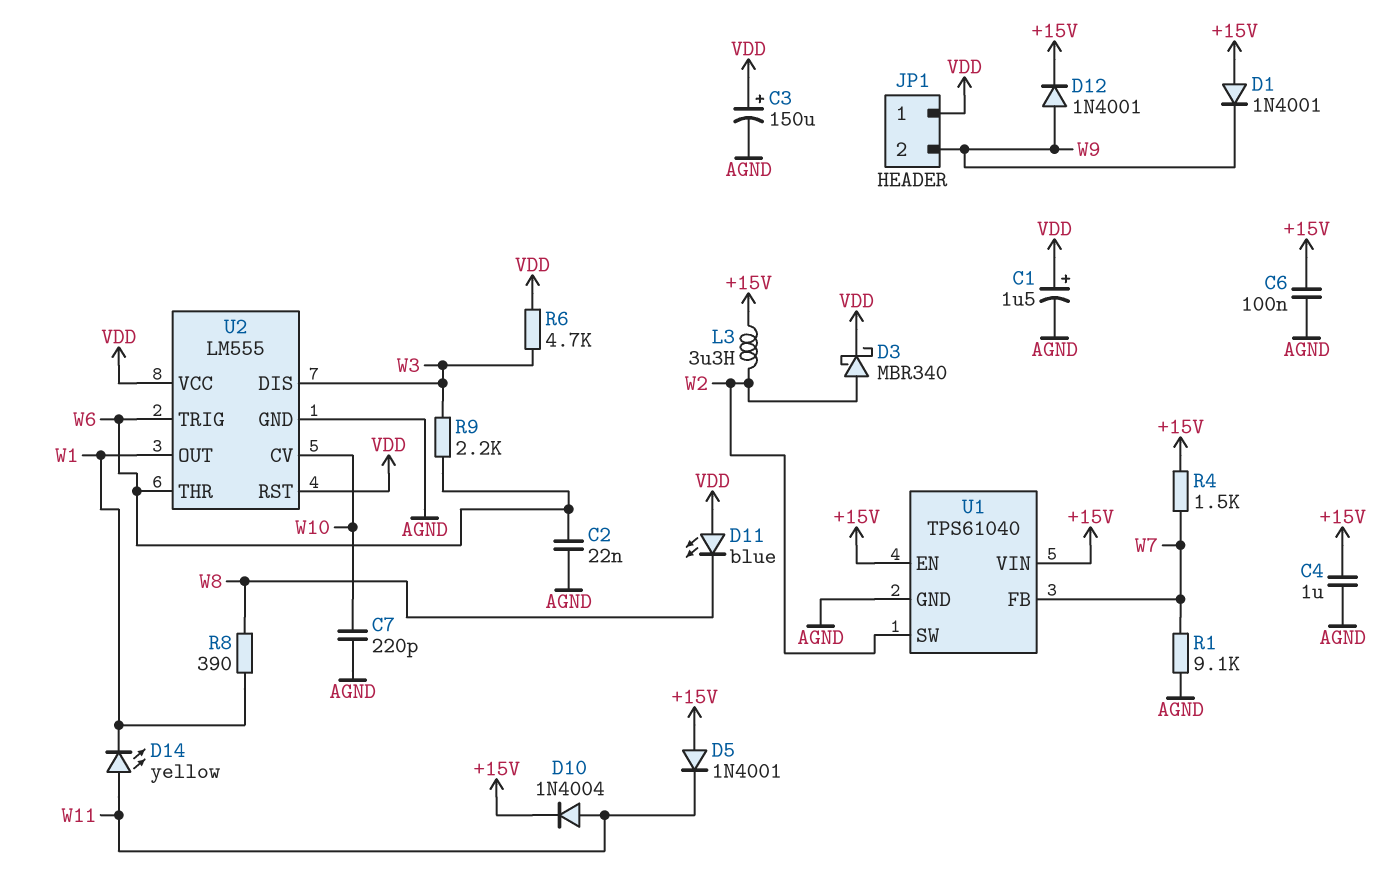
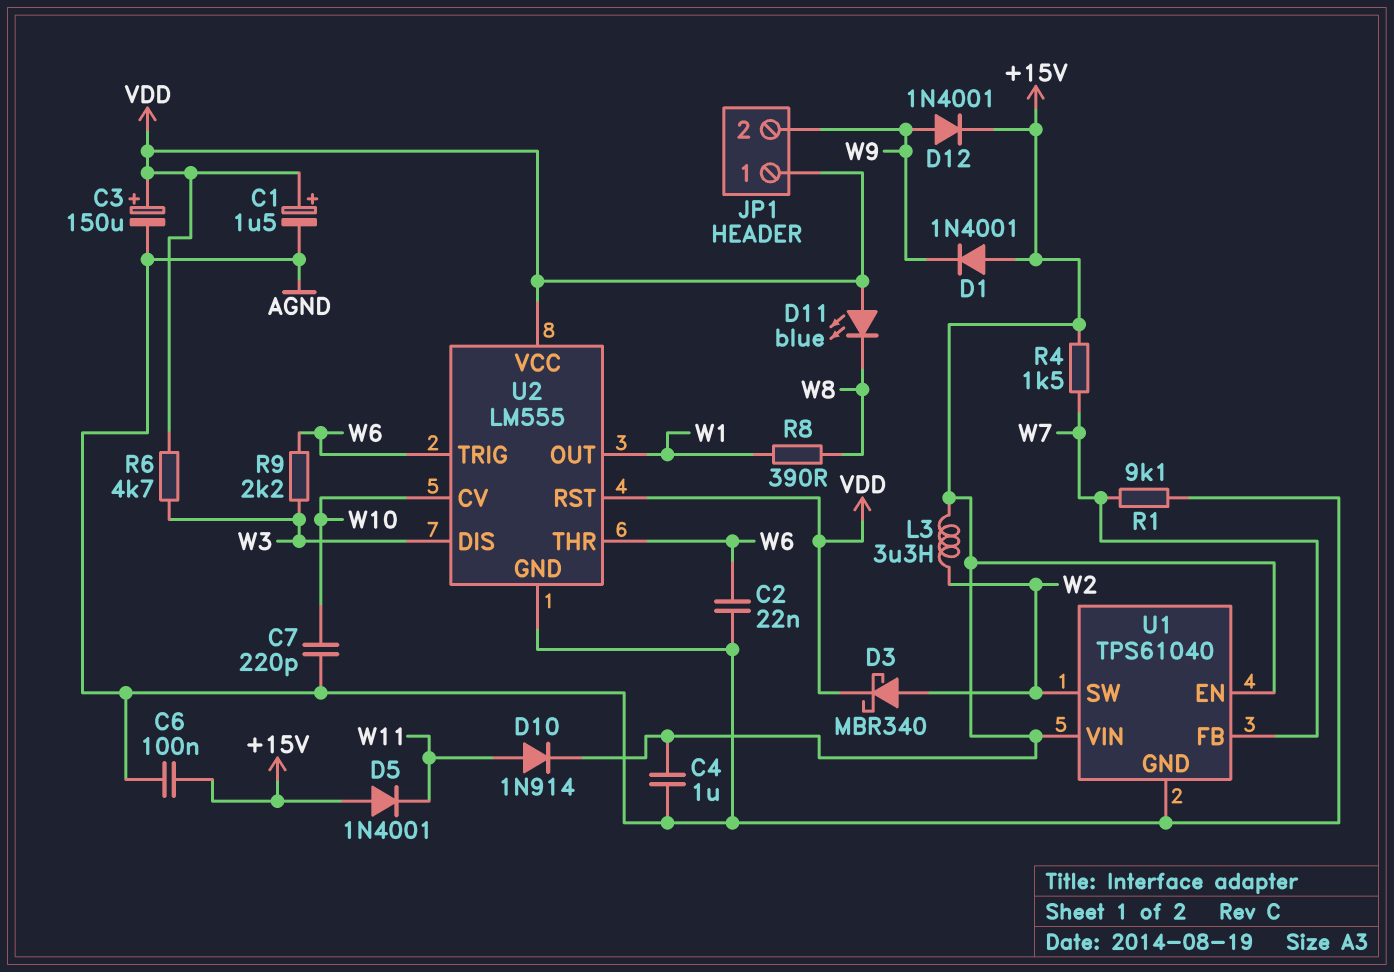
D10: diode 1N4004 (A W11, K +15V) -> diode 1N914 (A W11, K +15V)
D14: LED yellow (A W11, K W1) -> none

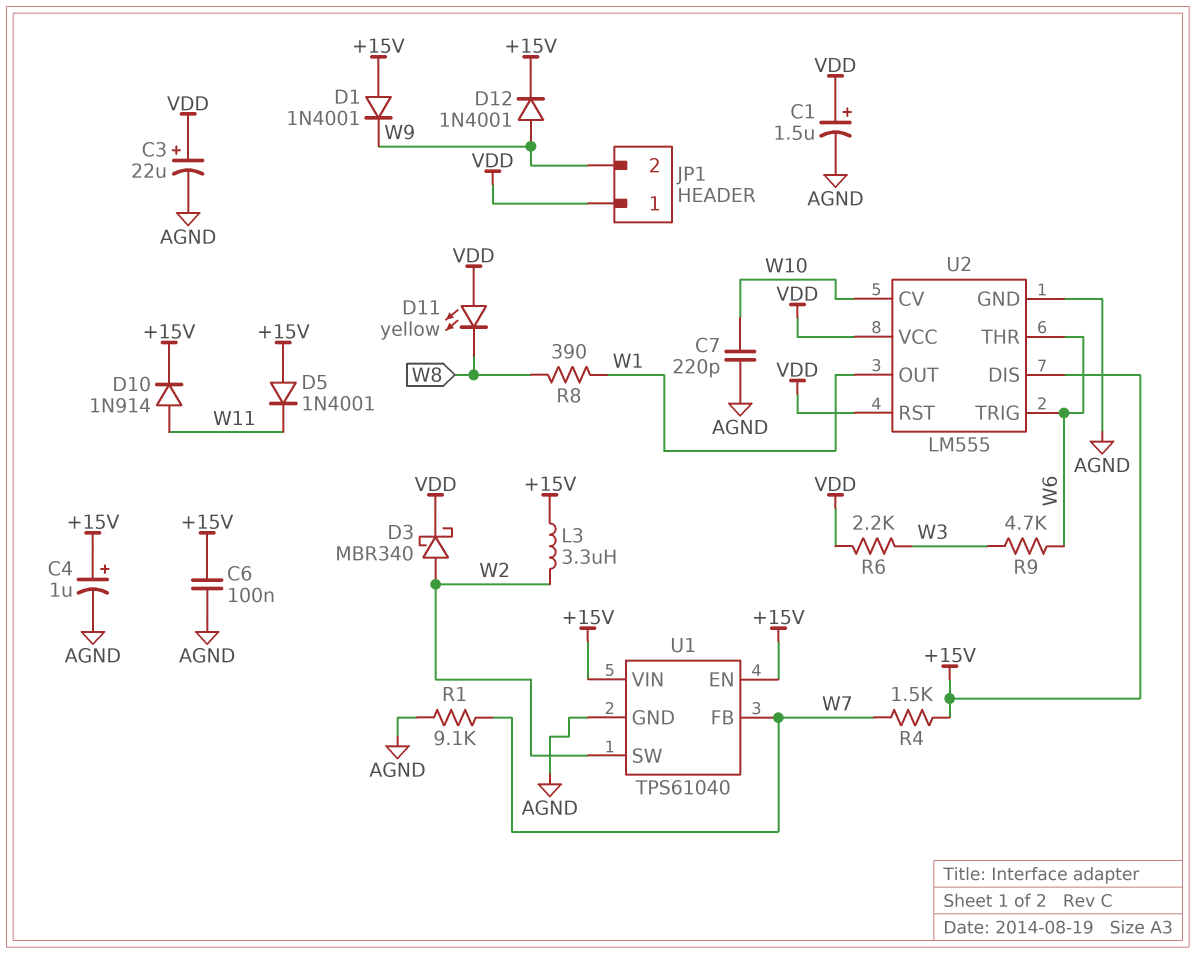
C2: 22nF (AGND, W6) -> none
C3: 150uF (plus VDD, minus AGND) -> 22uF (plus VDD, minus AGND)
C4: 1uF (+15V, AGND) -> 1uF (plus +15V, minus AGND)
D11: LED blue (A VDD, K W8) -> LED yellow (A VDD, K W8)
R6: 4.7k (VDD, W3) -> 2.2k (VDD, W3)
R9: 2.2k (W3, W6) -> 4.7k (W3, W6)
U2 pin DIS: W3 -> +15V

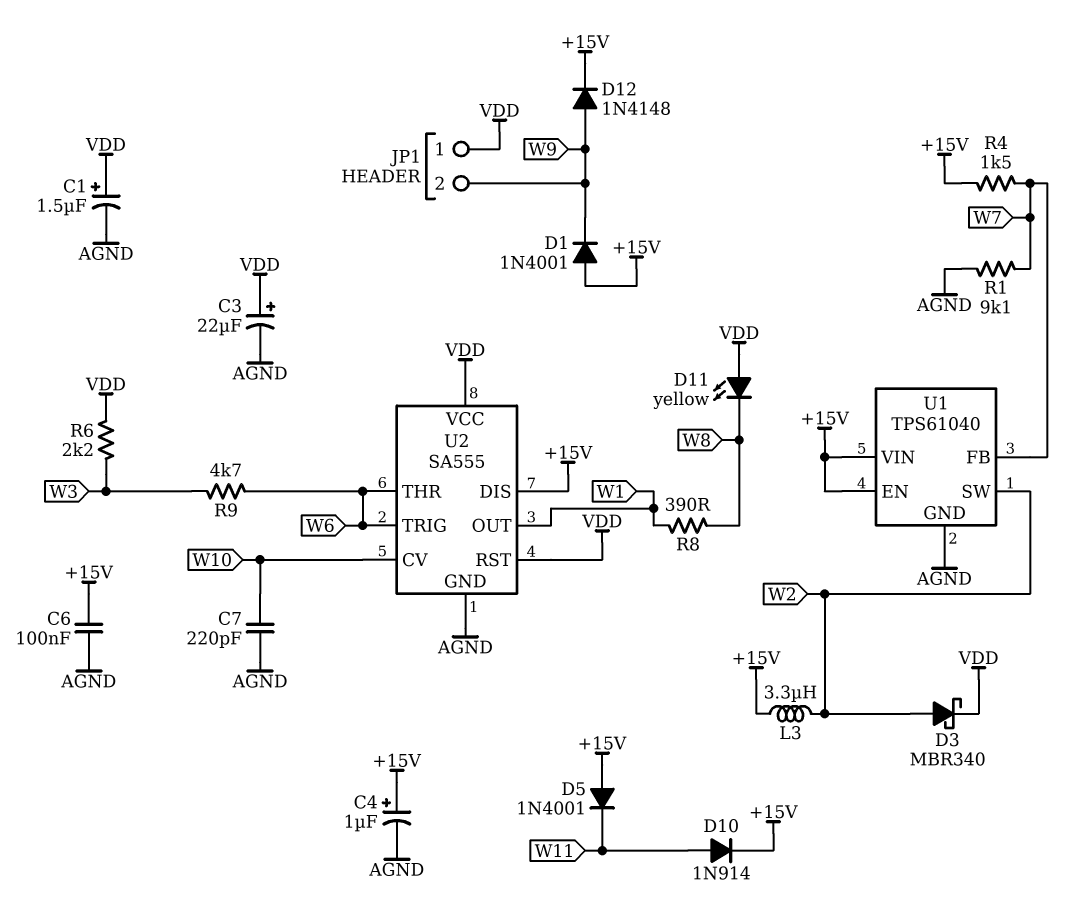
D12: diode 1N4001 (A W9, K +15V) -> diode 1N4148 (A W9, K +15V)
U2: LM555 -> SA555

